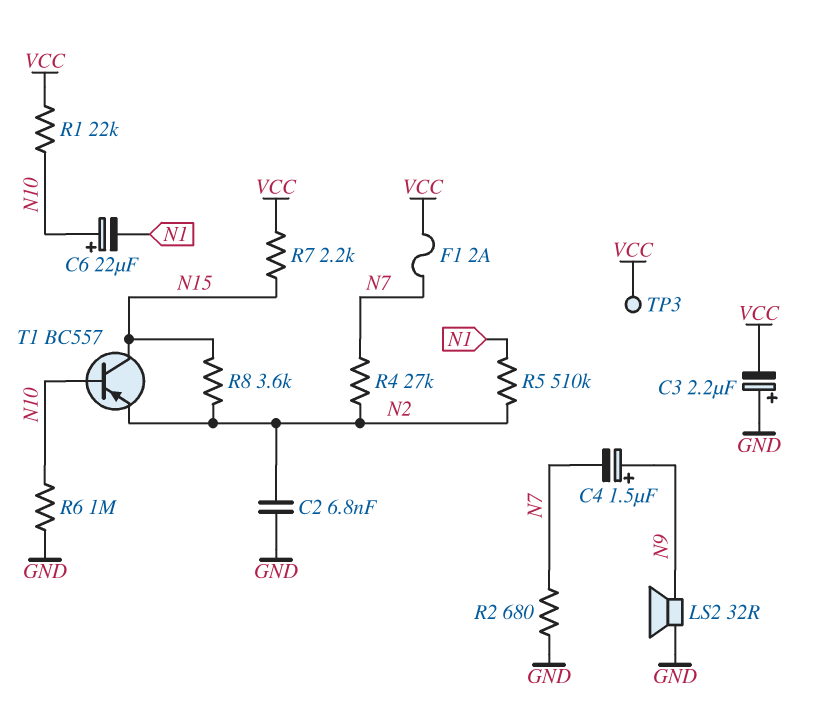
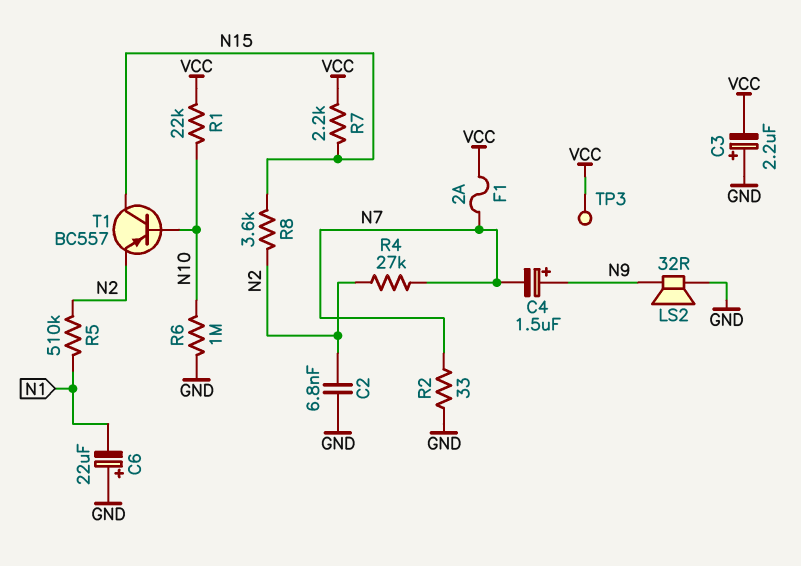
C6: 22uF (plus N10, minus N1) -> 22uF (plus GND, minus N1)
R2: 680 (GND, N7) -> 33 (GND, N7)

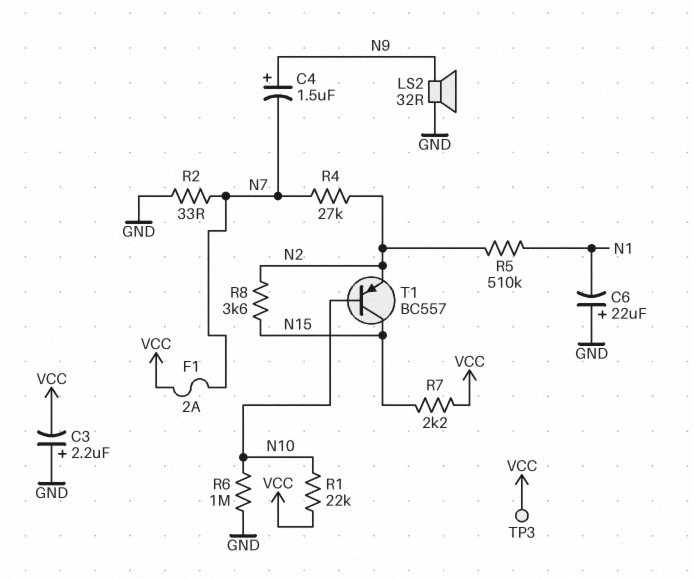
C2: 6.8nF (GND, N2) -> none

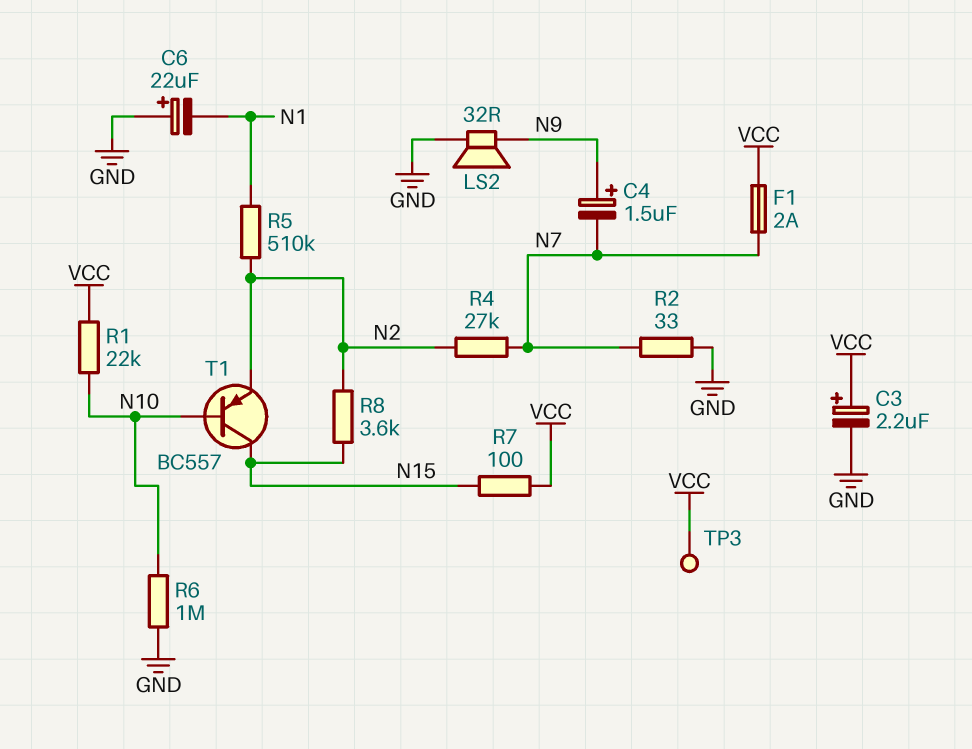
C3: 2.2uF (plus GND, minus VCC) -> 2.2uF (plus VCC, minus GND)
R7: 2.2k (N15, VCC) -> 100 (N15, VCC)

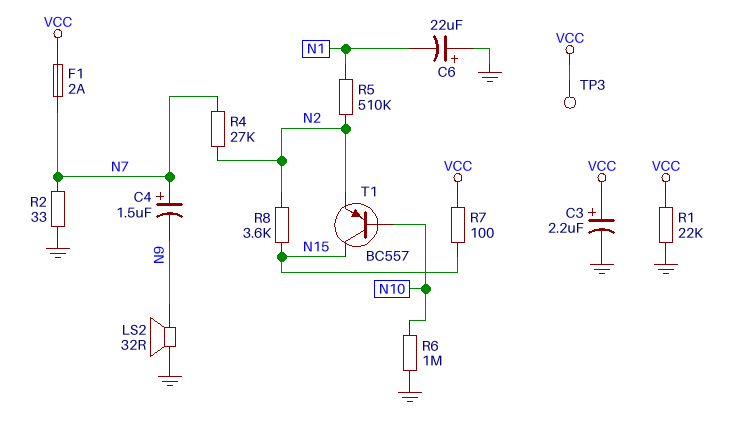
C4: 1.5uF (plus N9, minus N7) -> 1.5uF (plus N7, minus N9)
R1: 22k (N10, VCC) -> 22k (GND, VCC)

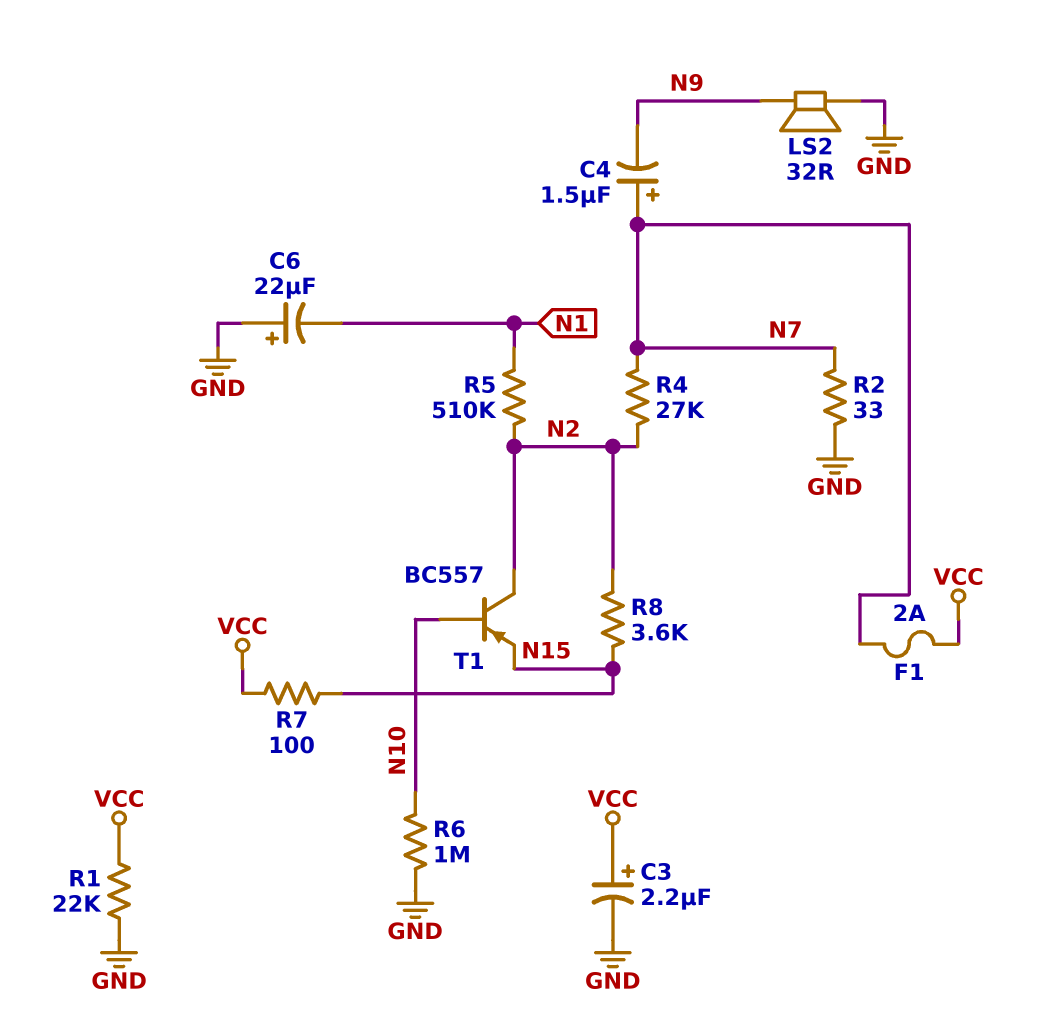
T1: PNP BC557 (B N10, C N15, E N2) -> PNP BC557 (B N10, C N2, E N15)
TP3: test point (VCC) -> none

